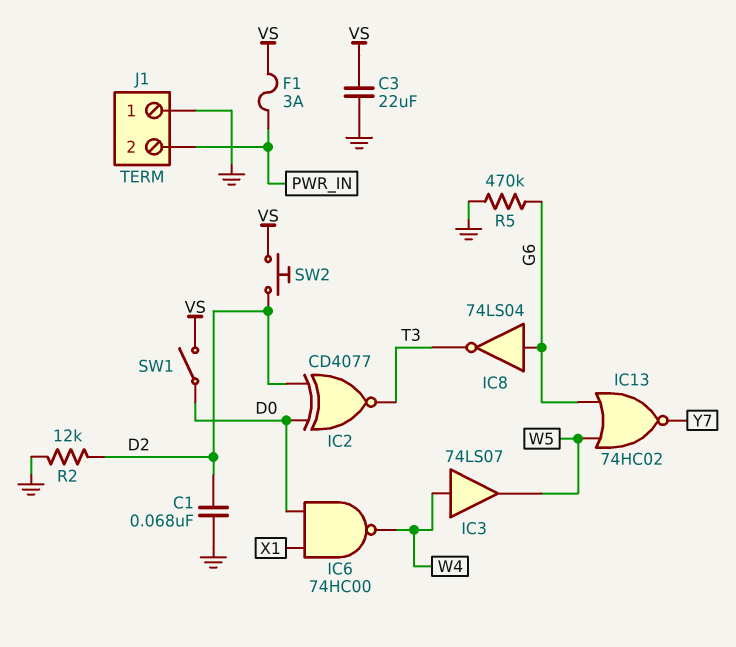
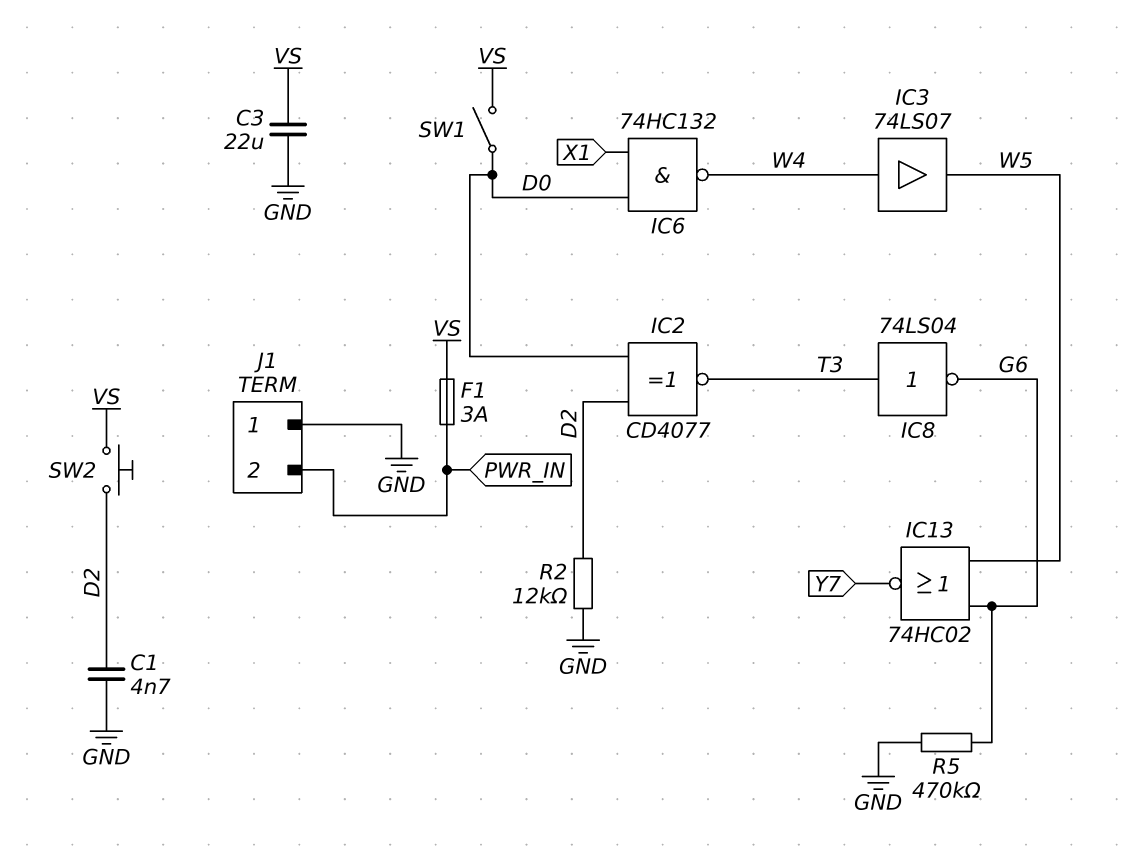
C1: 68nF (D2, GND) -> 4.7nF (D2, GND)
IC6: NAND 74HC00 (in D0, in X1, out W4) -> NAND 74HC132 (in D0, in X1, out W4)
IC8: NOT 74LS04 (in G6, out T3) -> NOT 74LS04 (in T3, out G6)

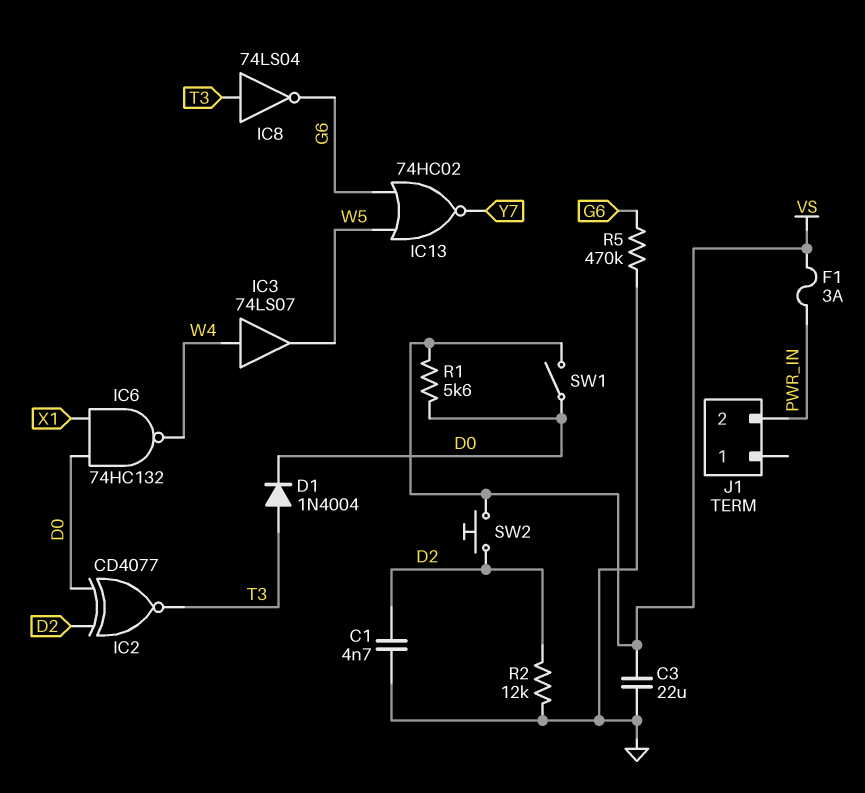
D1: none -> diode 1N4004 (A T3, K D0)
J1 pin 1: GND -> none
R1: none -> 5.6k (D0, VS)

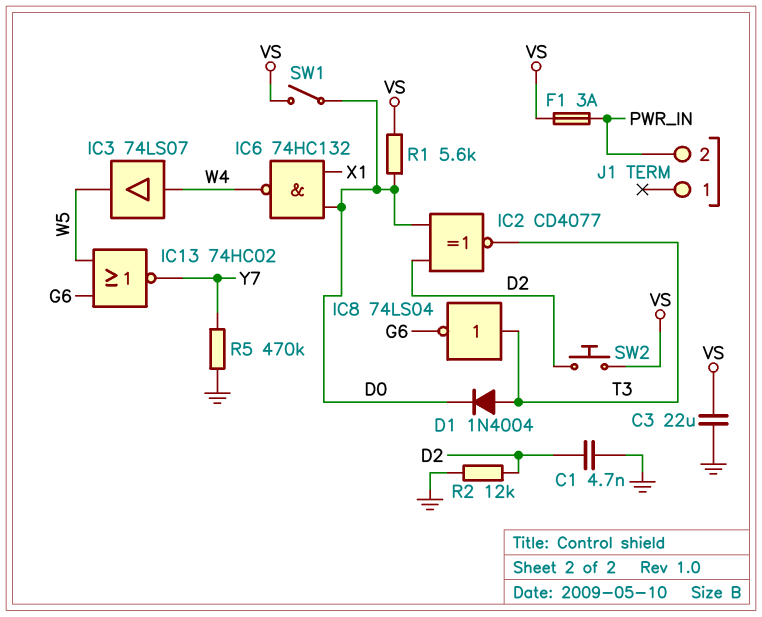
R5: 470k (G6, GND) -> 470k (GND, Y7)

